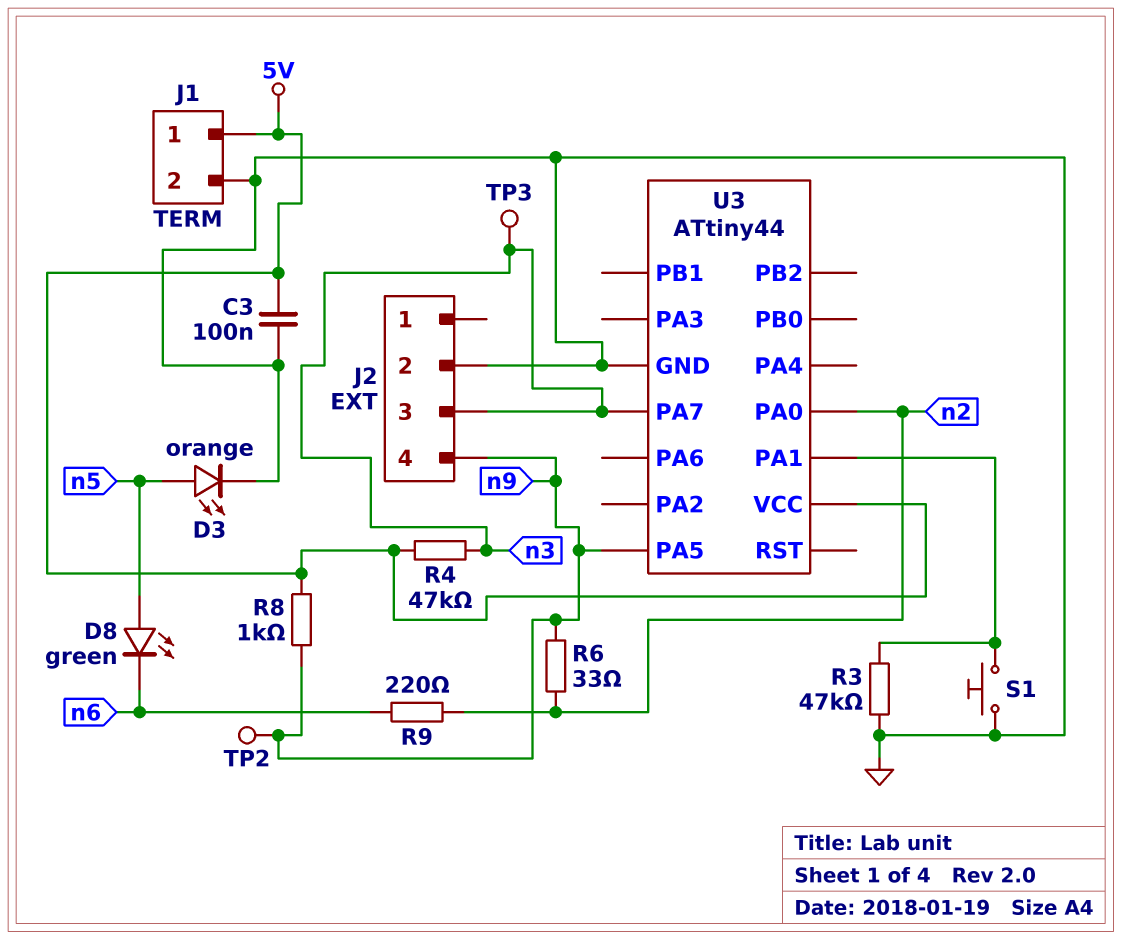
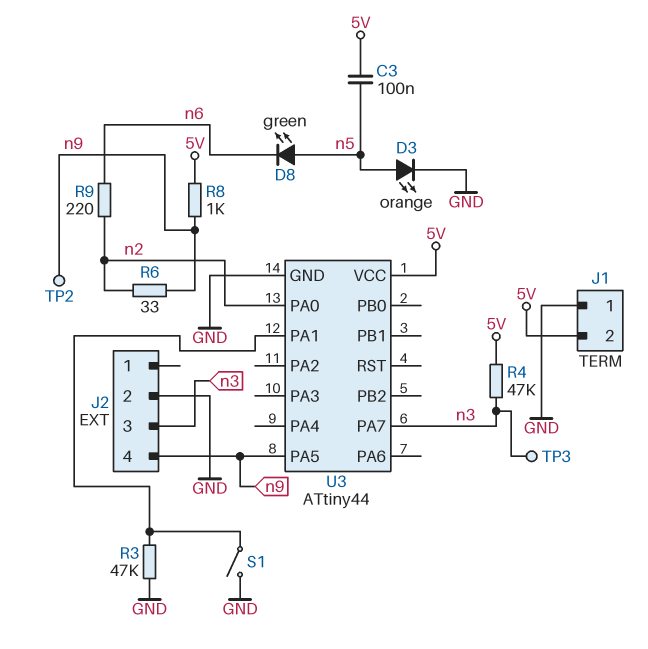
C3: 100nF (5V, GND) -> 100nF (5V, n5)
J1 pin 1: 5V -> GND
J1 pin 2: GND -> 5V
S1: button (GND, U3/PA1) -> switch (GND, U3/PA1)

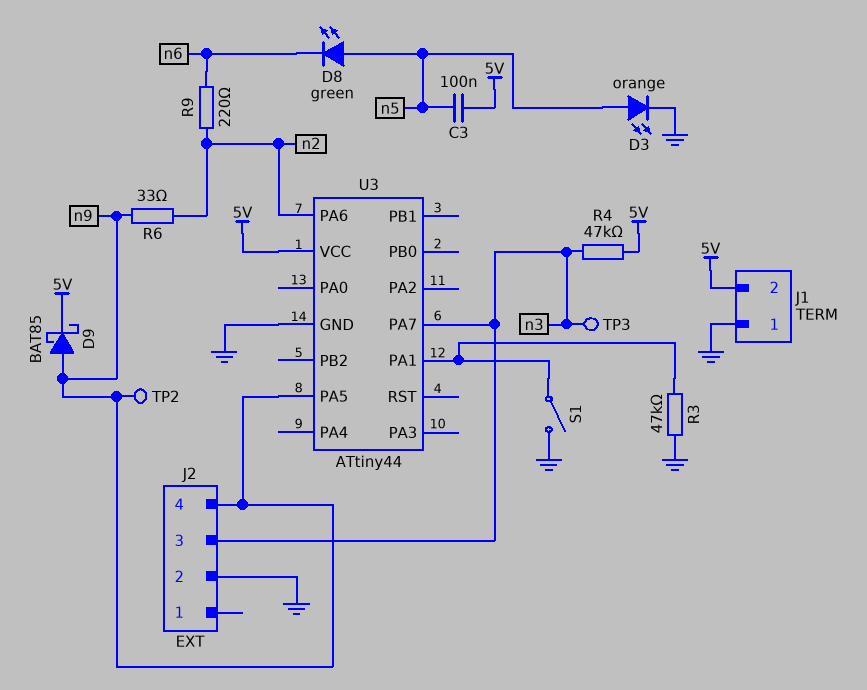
D9: none -> schottky BAT85 (A n9, K 5V)
R8: 1k (5V, n9) -> none
U3 pin PA0: n2 -> none
U3 pin PA6: none -> n2

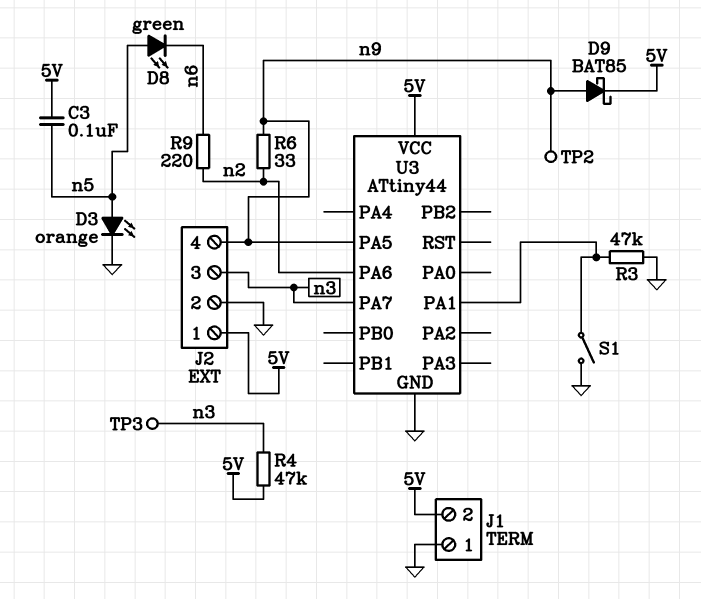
J2 pin 1: none -> 5V

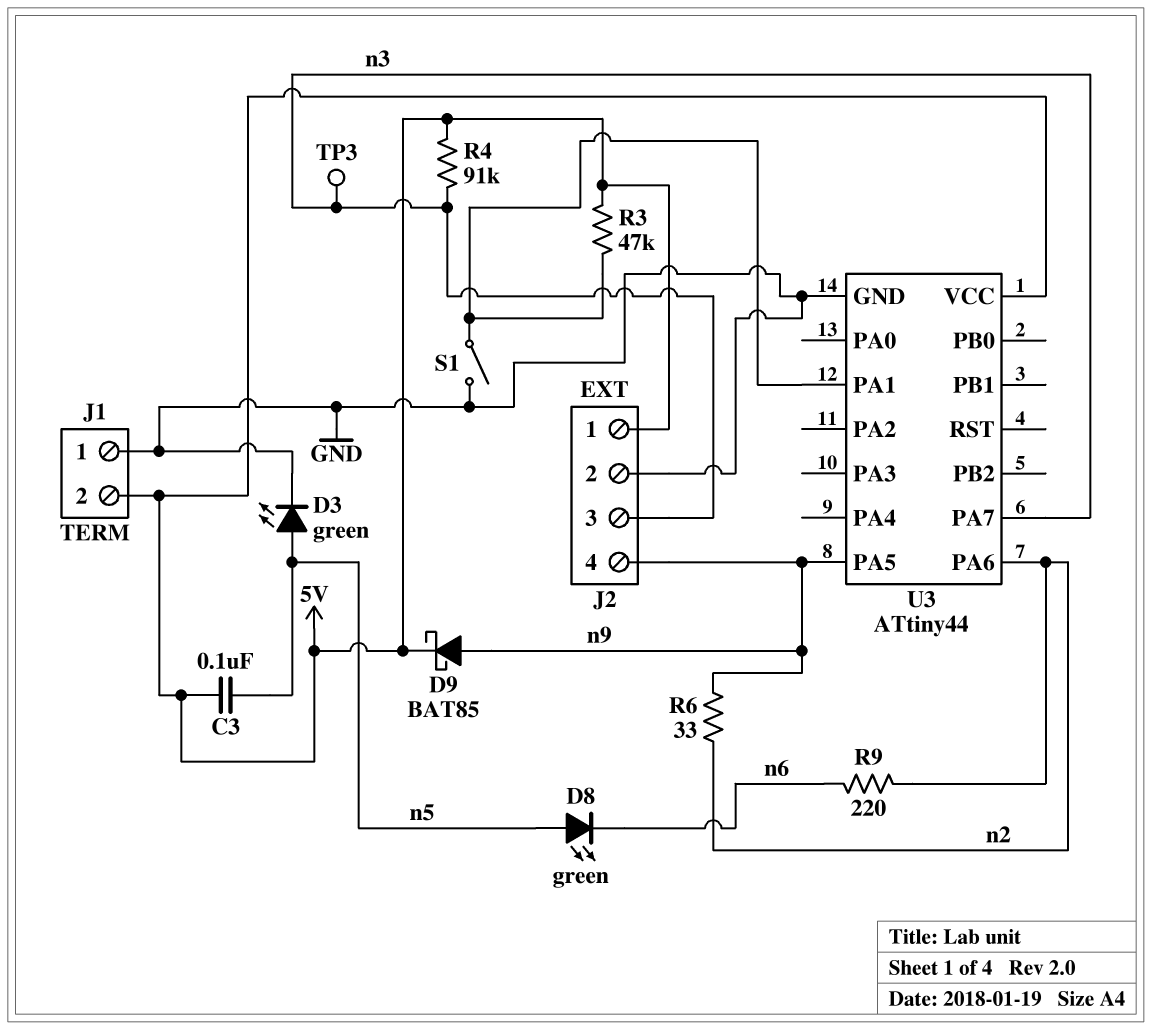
D3: LED orange (A n5, K GND) -> LED green (A n5, K GND)
R3: 47k (GND, U3/PA1) -> 47k (5V, U3/PA1)
R4: 47k (5V, n3) -> 91k (5V, n3)
TP2: test point (n9) -> none

